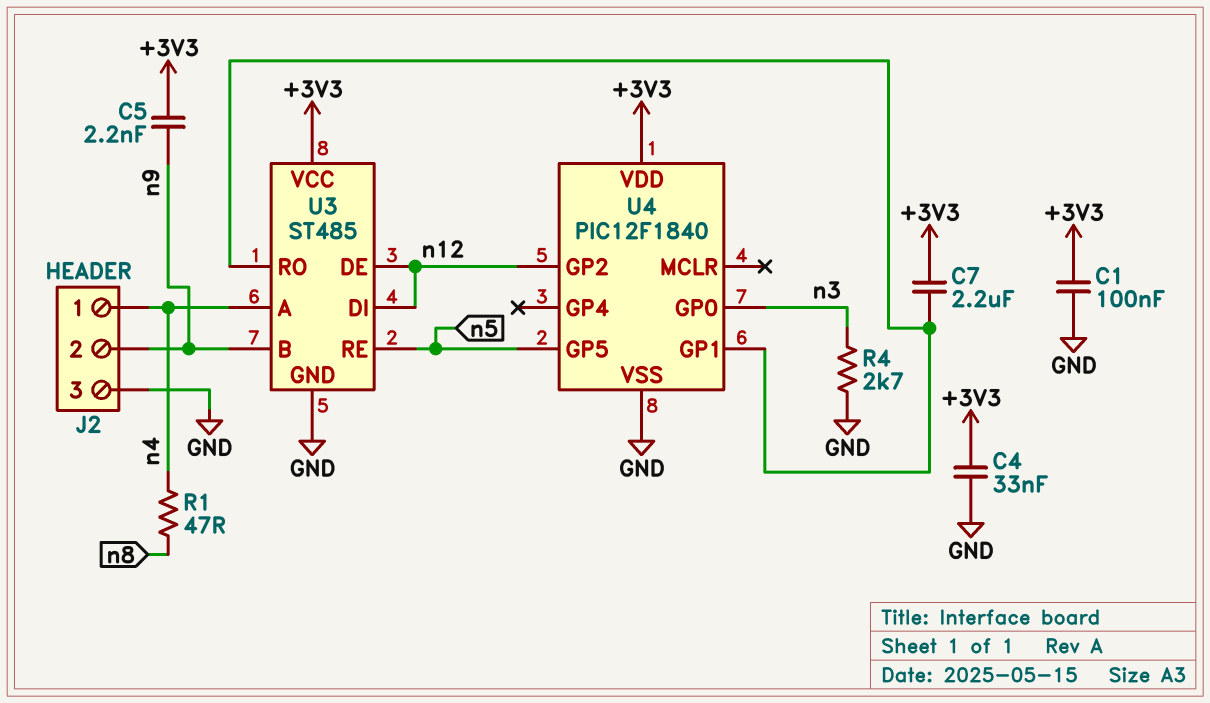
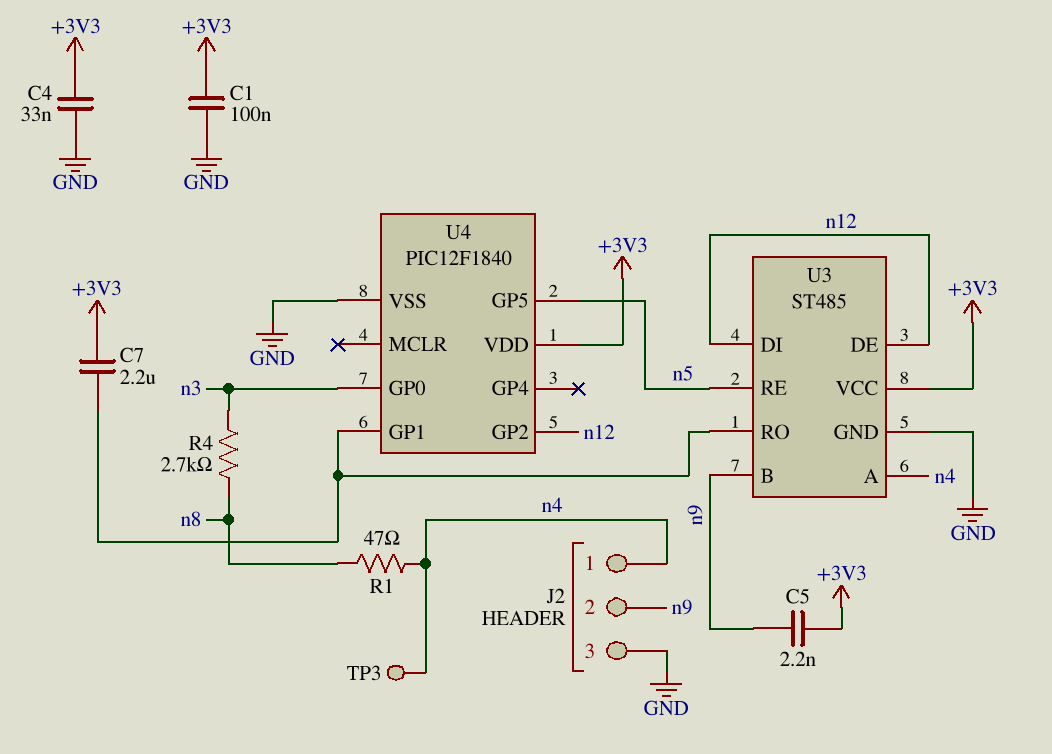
R4: 2.7k (GND, n3) -> 2.7k (n3, n8)
TP3: none -> test point (n4)

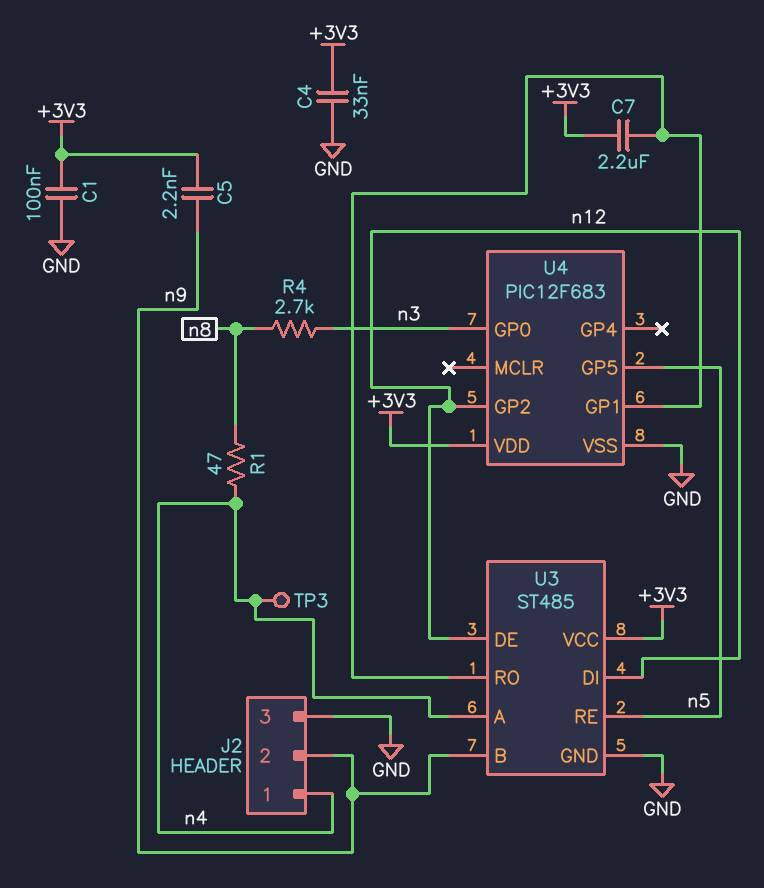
U4: PIC12F1840 -> PIC12F683

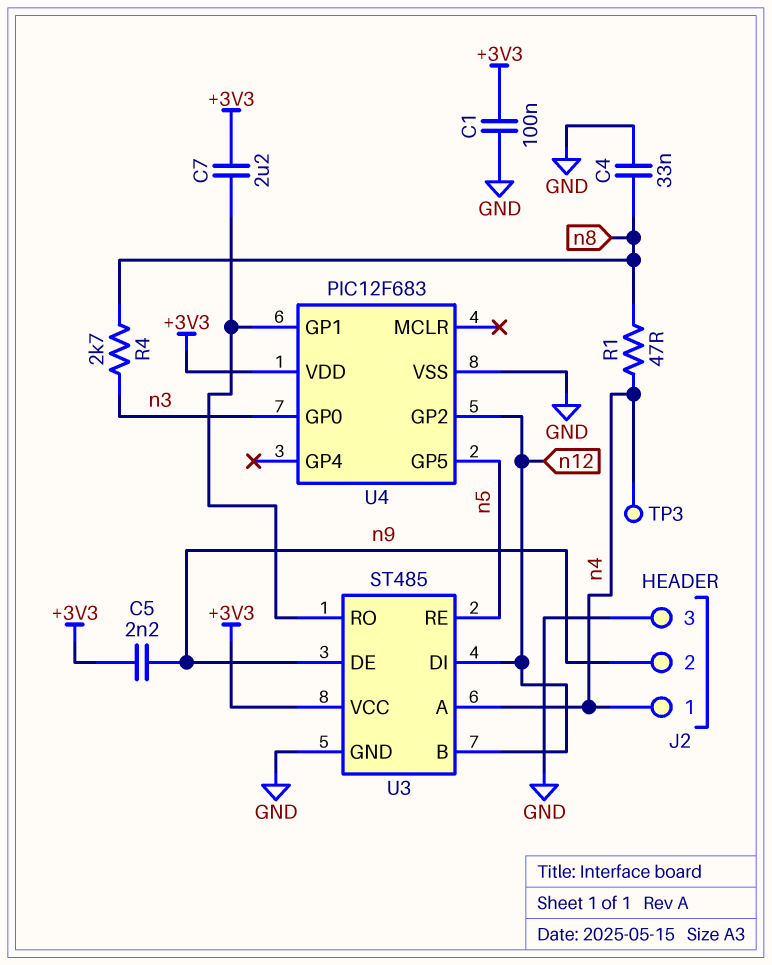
C4: 33nF (+3V3, GND) -> 33nF (GND, n8)
U3 pin B: n9 -> n12
U3 pin DE: n12 -> n9

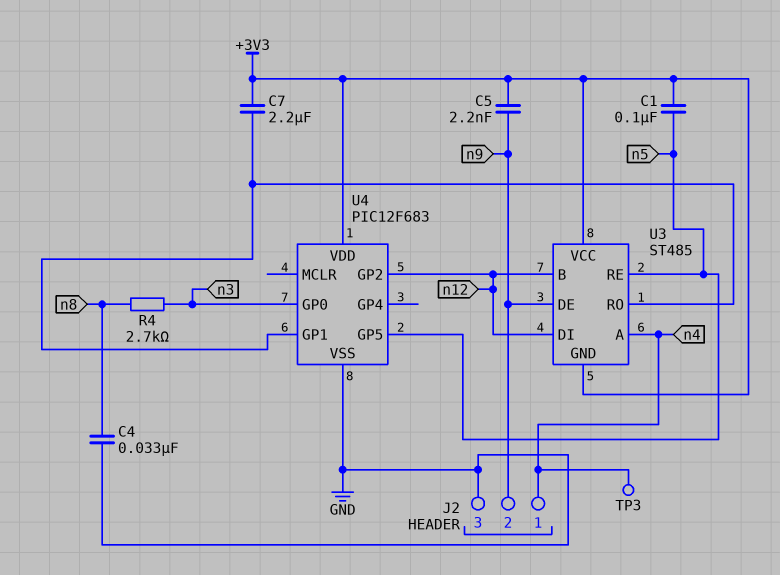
C1: 100nF (+3V3, GND) -> 100nF (+3V3, n5)
R1: 47 (n4, n8) -> none
U3 pin GND: GND -> +3V3

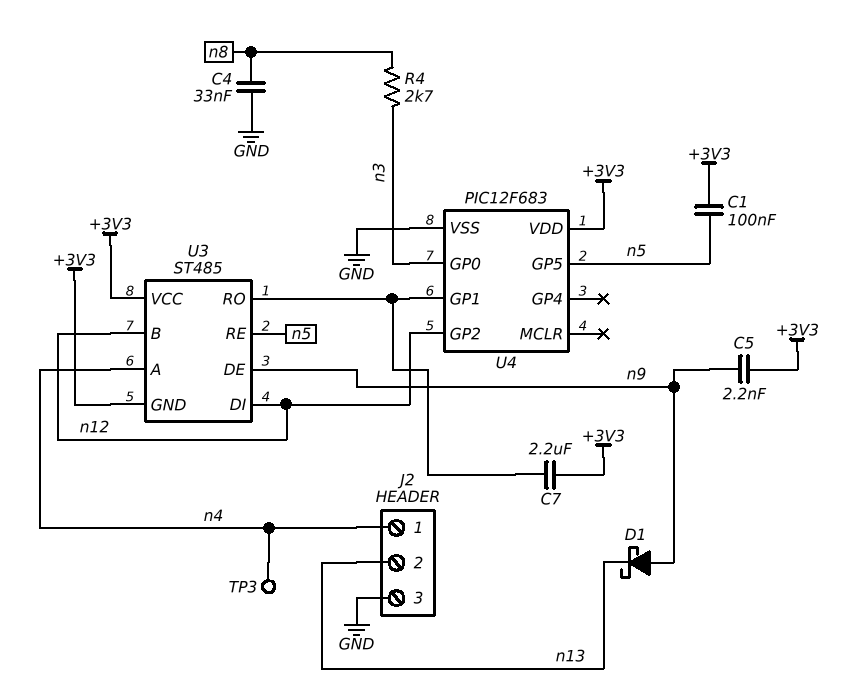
D1: none -> schottky (A n9, K n13)
J2 pin 2: n9 -> n13

